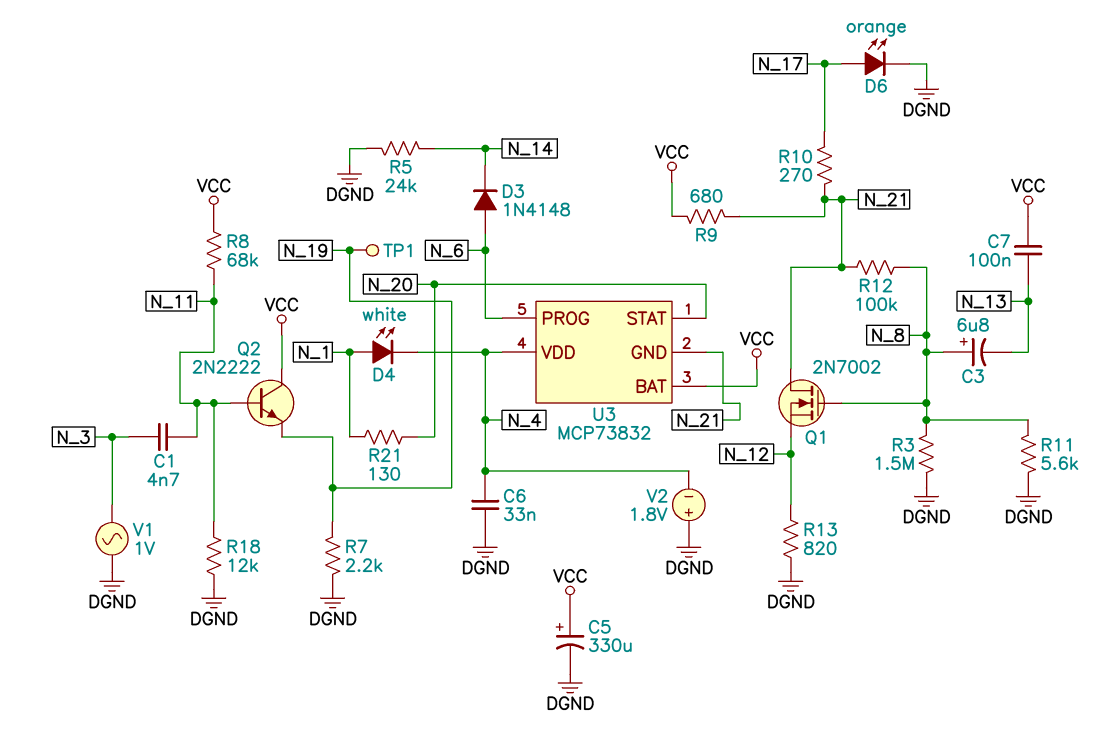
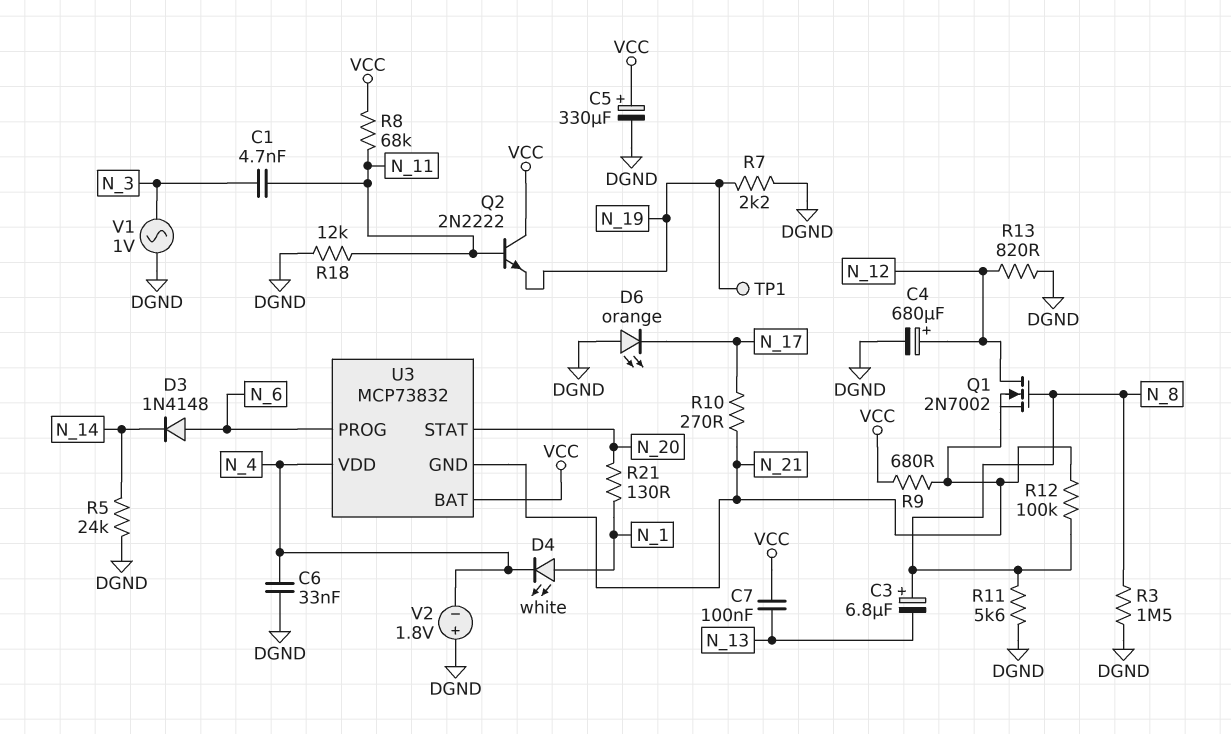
C4: none -> 680uF (plus N_12, minus DGND)
D6: LED orange (A N_17, K DGND) -> LED orange (A DGND, K N_17)
Q1: NMOS 2N7002 (G N_8, D N_21, S N_12) -> NMOS 2N7002 (G N_8, D N_12, S N_21)

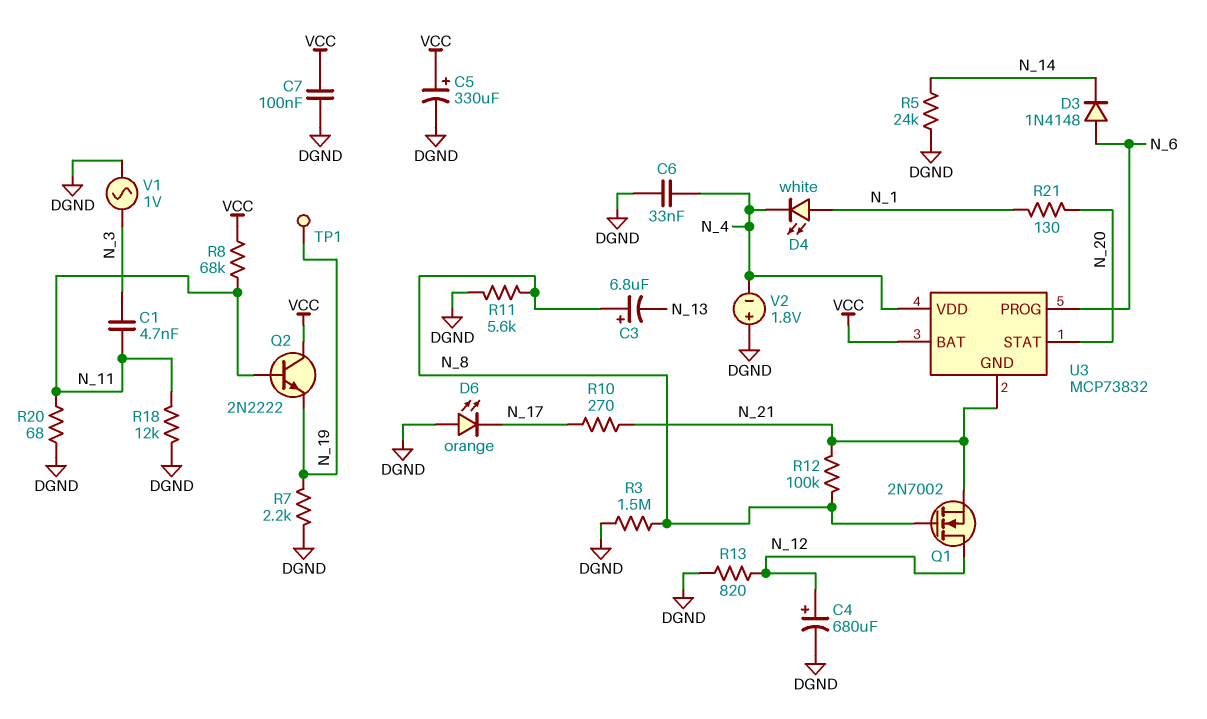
C7: 100nF (N_13, VCC) -> 100nF (DGND, VCC)
R9: 680 (N_21, VCC) -> none
R20: none -> 68 (DGND, N_11)

